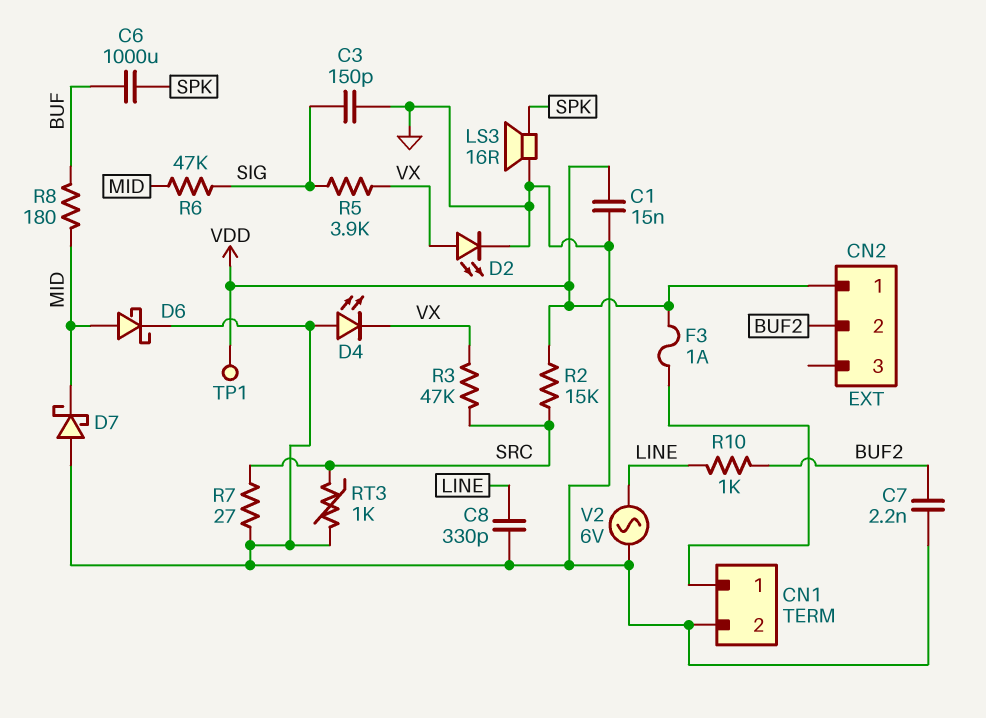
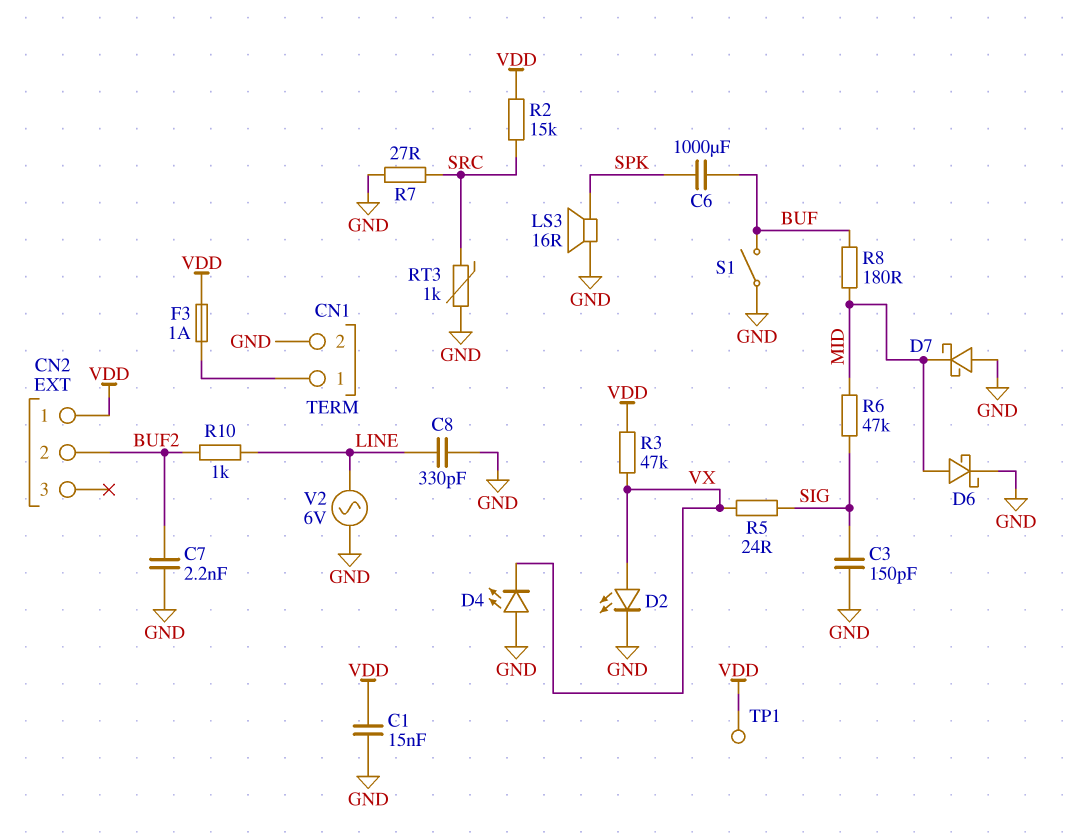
R3: 47k (SRC, VX) -> 47k (VDD, VX)
R5: 3.9k (SIG, VX) -> 24 (SIG, VX)
S1: none -> switch (BUF, GND)

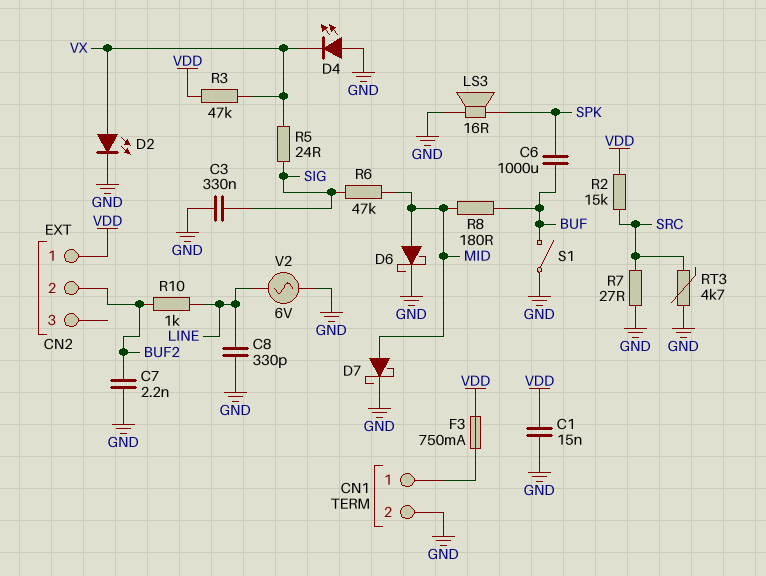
C3: 150pF (GND, SIG) -> 330nF (GND, SIG)
D7: schottky (A GND, K MID) -> schottky (A MID, K GND)
F3: 1A (CN1/1, VDD) -> 750mA (CN1/1, VDD)
RT3: 1k (GND, SRC) -> 4.7k (GND, SRC)
TP1: test point (VDD) -> none

